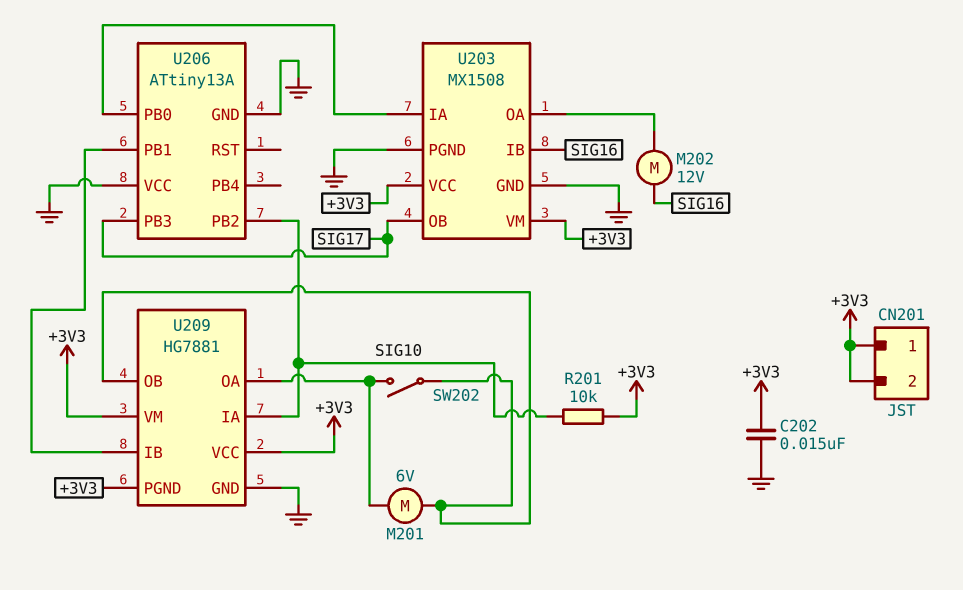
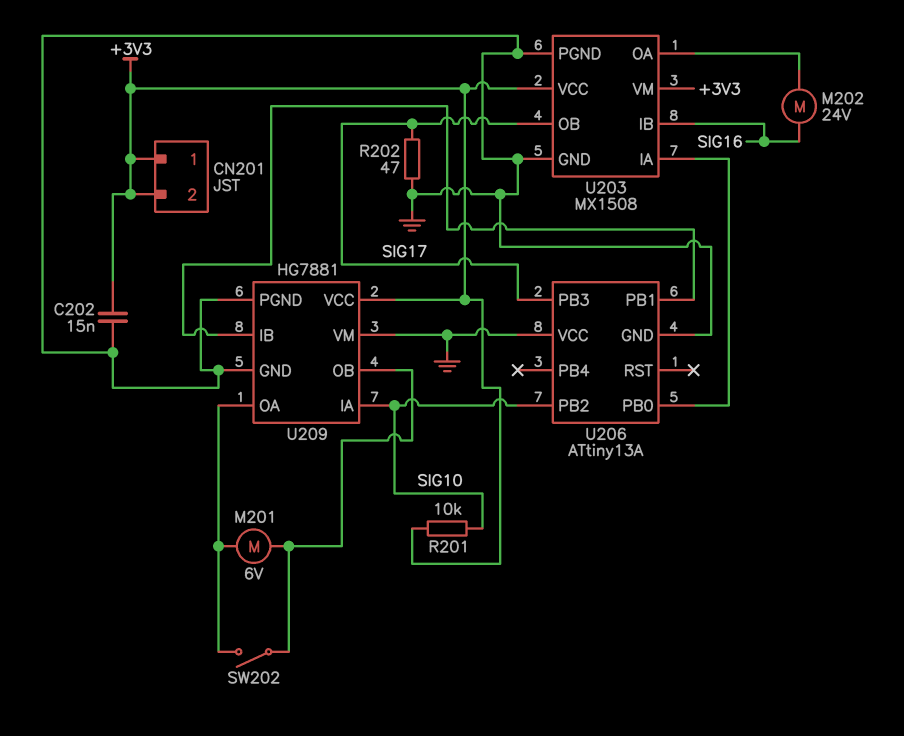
M202: motor 12V (SIG16, U203/OA) -> motor 24V (SIG16, U203/OA)
R202: none -> 47 (GND, SIG17)
U209 pin PGND: +3V3 -> GND
U209 pin VM: +3V3 -> GND

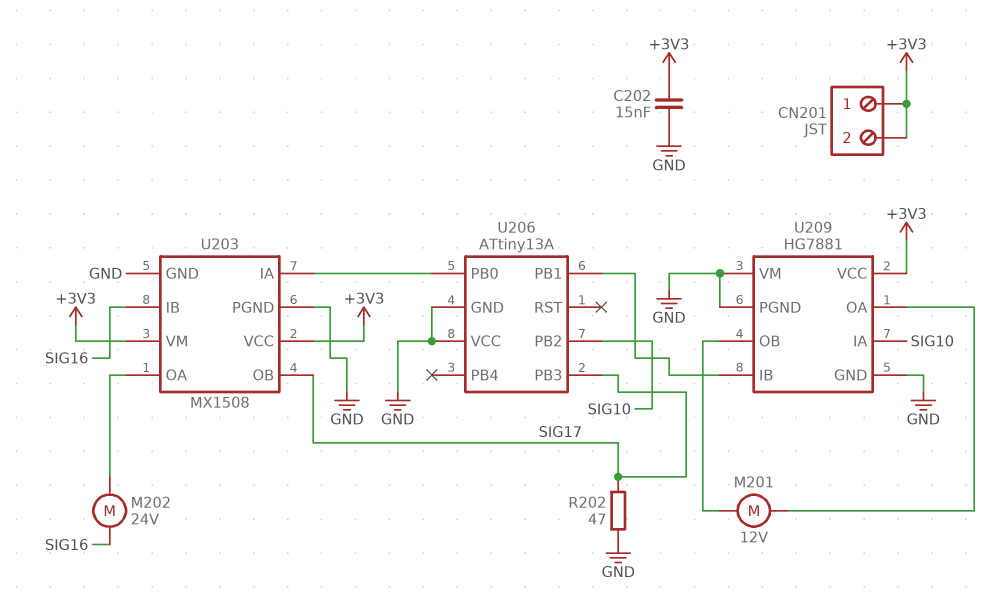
M201: motor 6V (U209/OA, U209/OB) -> motor 12V (U209/OA, U209/OB)
R201: 10k (+3V3, SIG10) -> none
SW202: switch (U209/OA, U209/OB) -> none

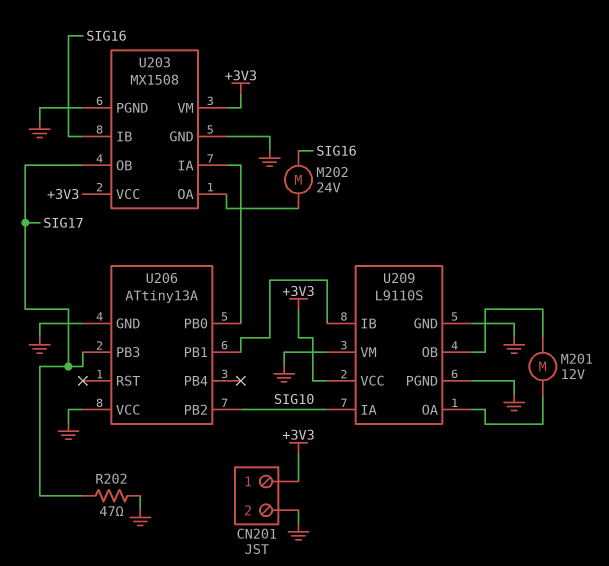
C202: 15nF (+3V3, GND) -> none
CN201 pin 2: +3V3 -> GND
U209: HG7881 -> L9110S

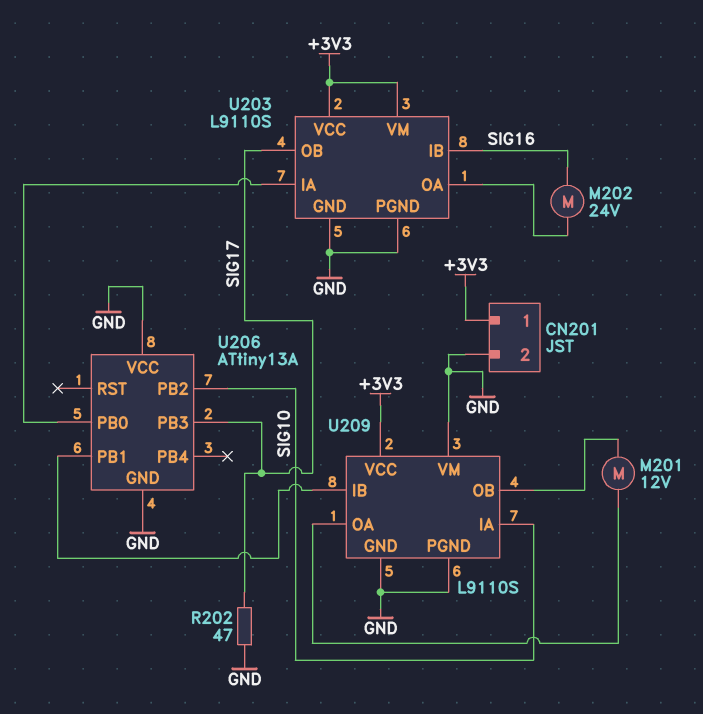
U203: MX1508 -> L9110S

